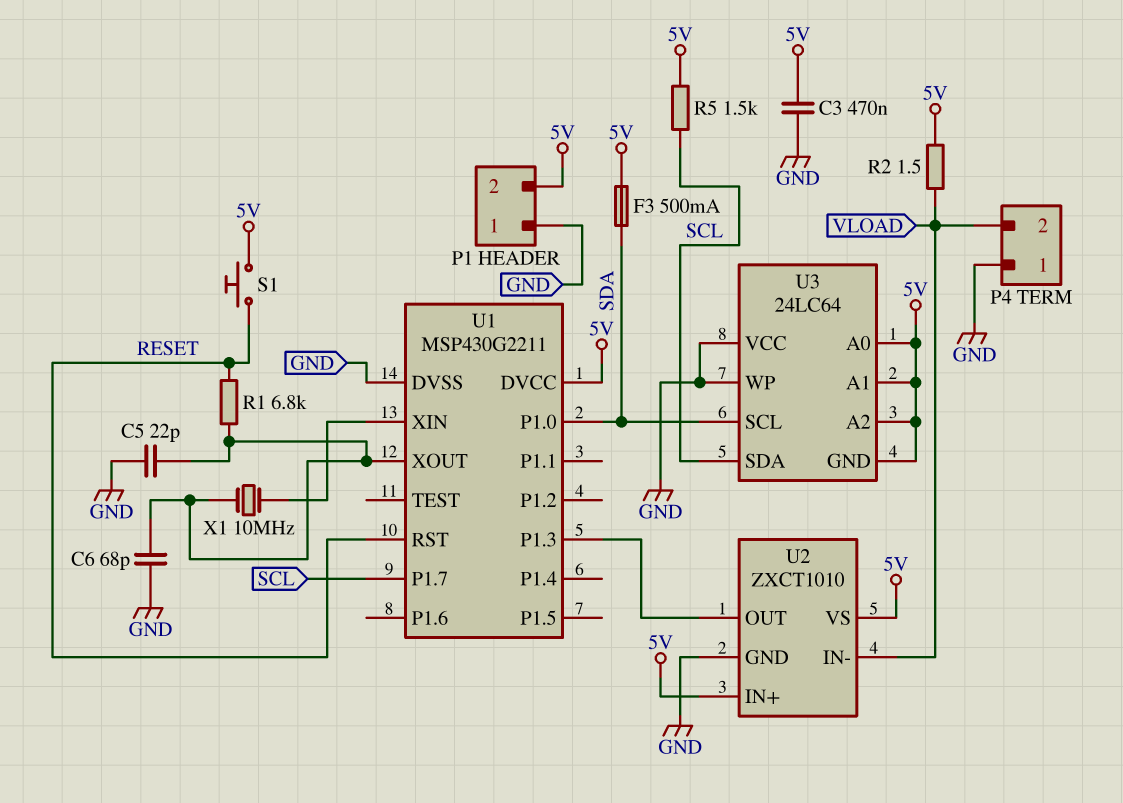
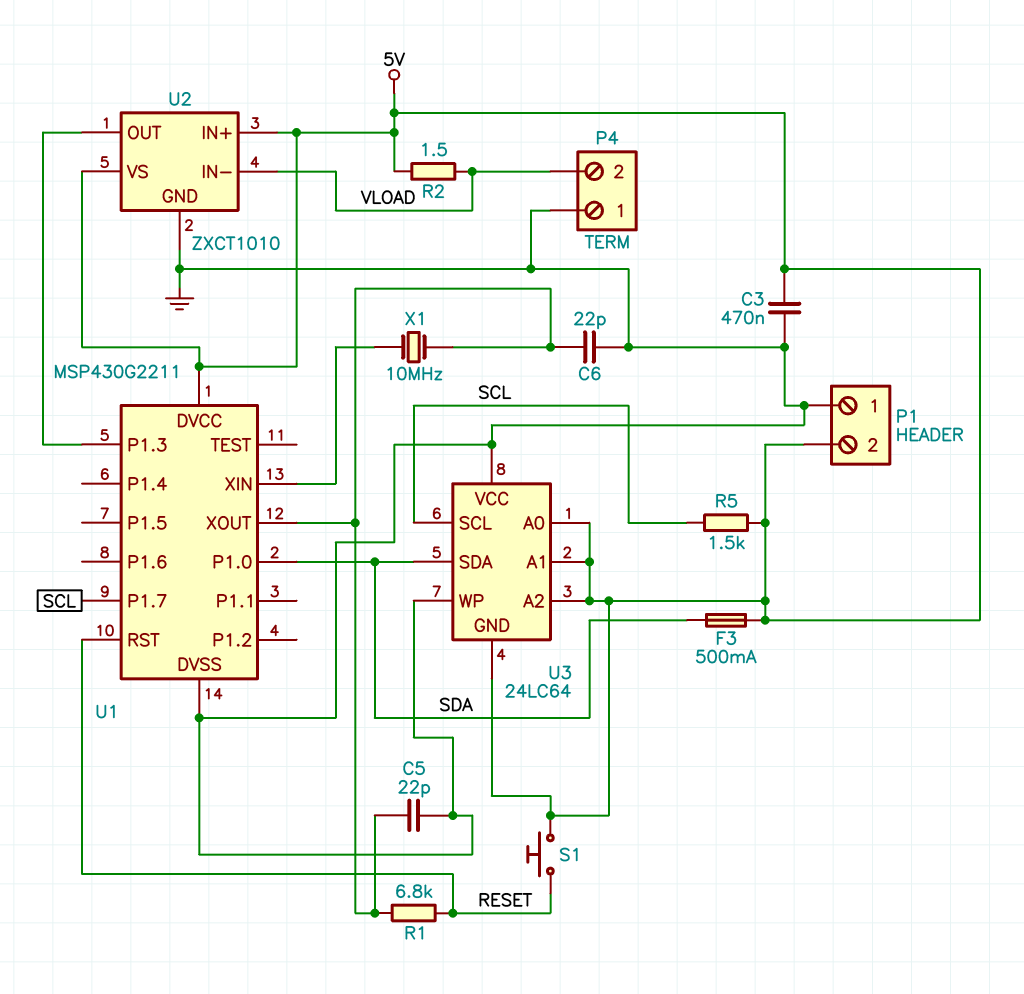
C6: 68pF (GND, U1/XOUT) -> 22pF (GND, U1/XOUT)
U3 pin SCL: SDA -> SCL
U3 pin SDA: SCL -> SDA

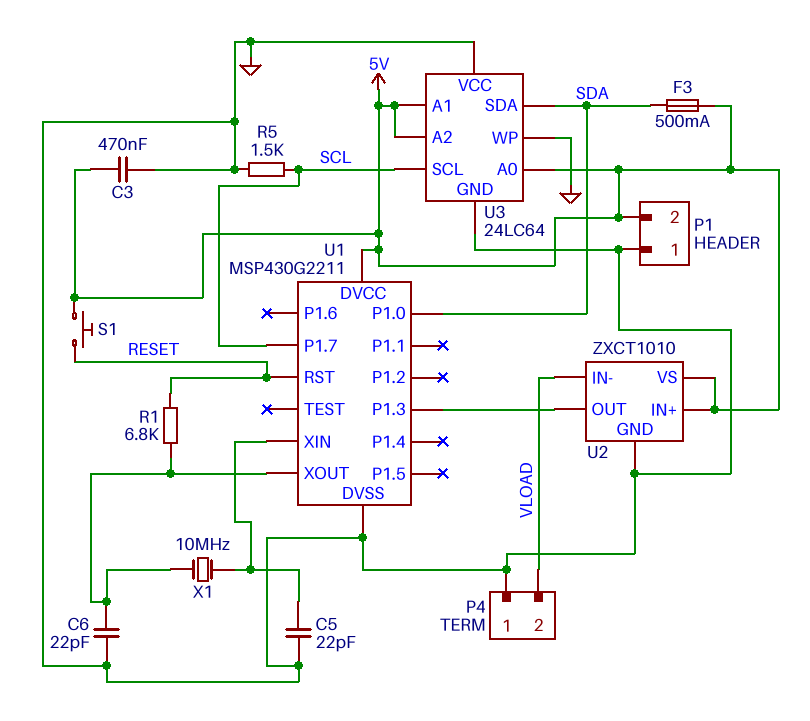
C5: 22pF (GND, U1/XOUT) -> 22pF (GND, U1/XIN)
R2: 1.5 (5V, VLOAD) -> none
R5: 1.5k (5V, SCL) -> 1.5k (GND, SCL)
U3 pin GND: 5V -> GND

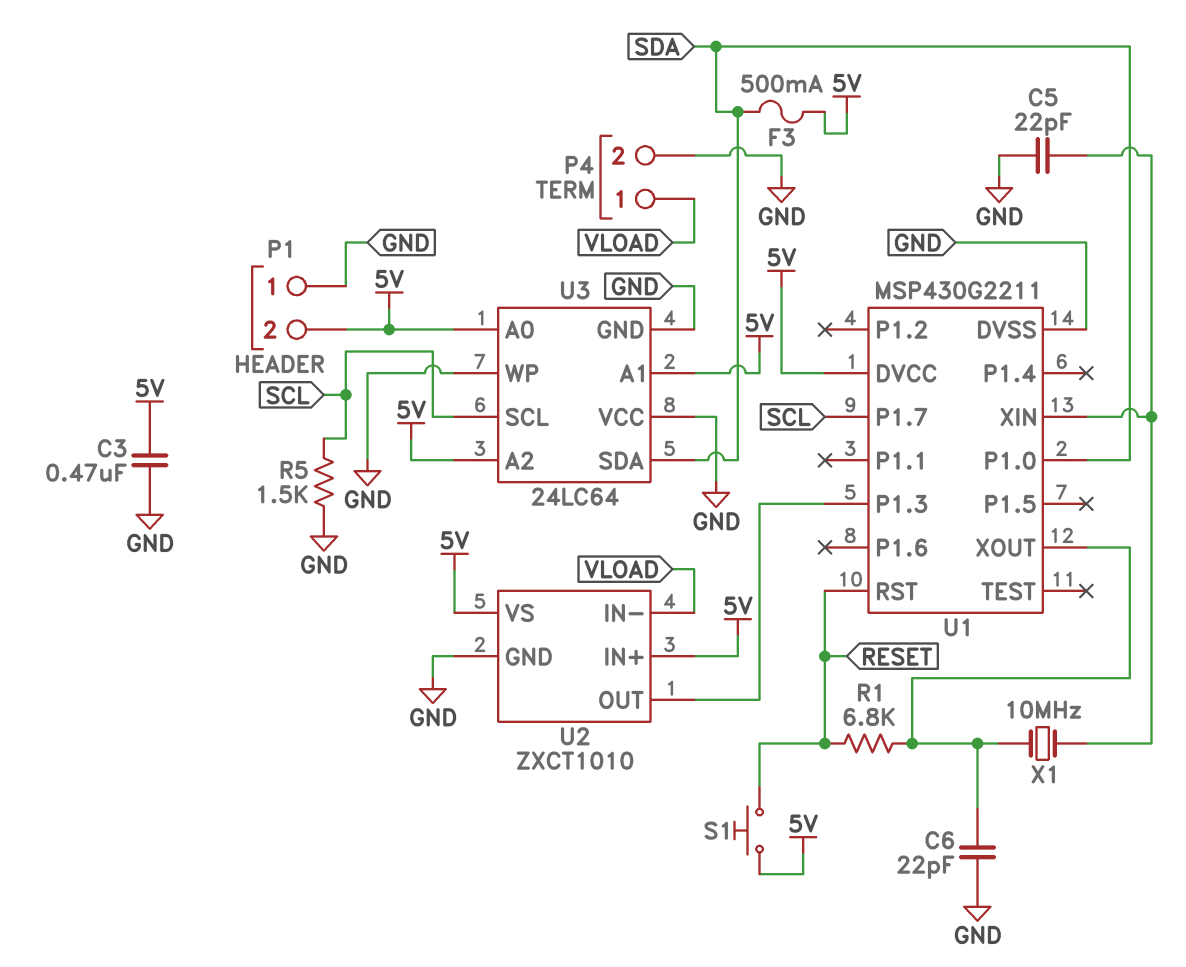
P4 pin 1: GND -> VLOAD
P4 pin 2: VLOAD -> GND

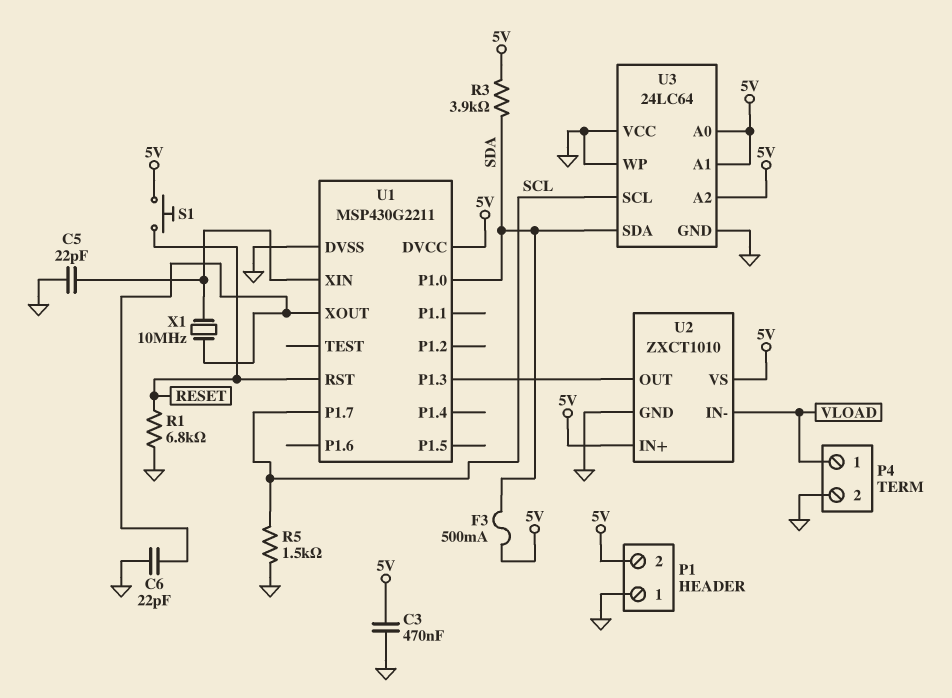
R1: 6.8k (RESET, U1/XOUT) -> 6.8k (GND, RESET)
R3: none -> 3.9k (5V, SDA)

